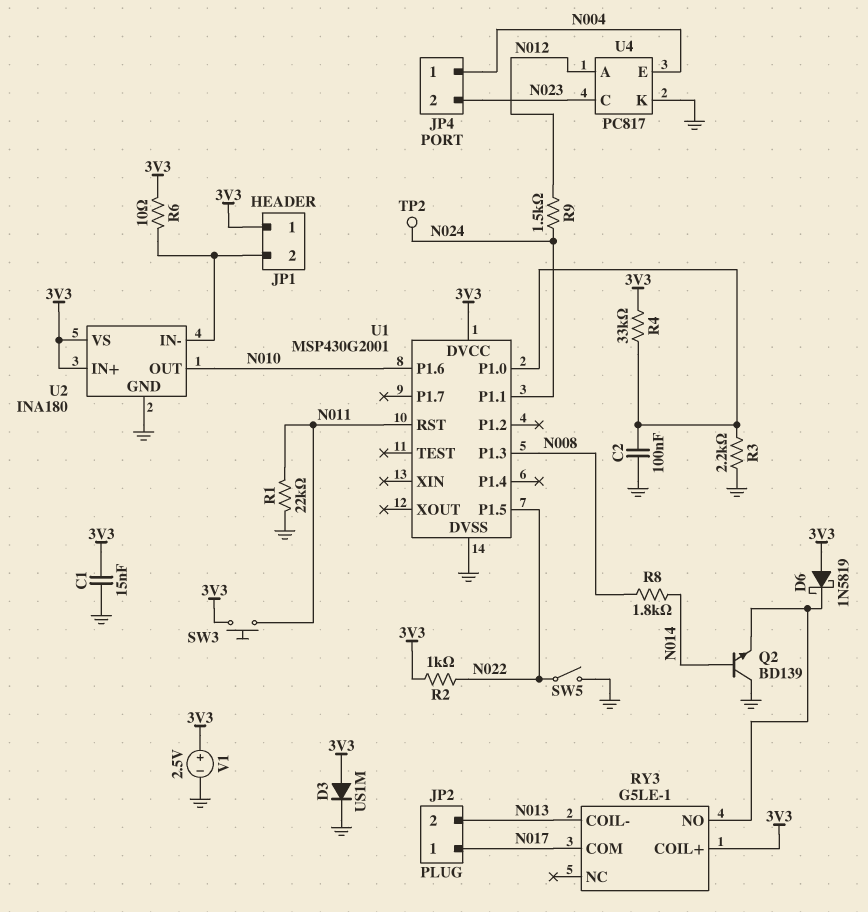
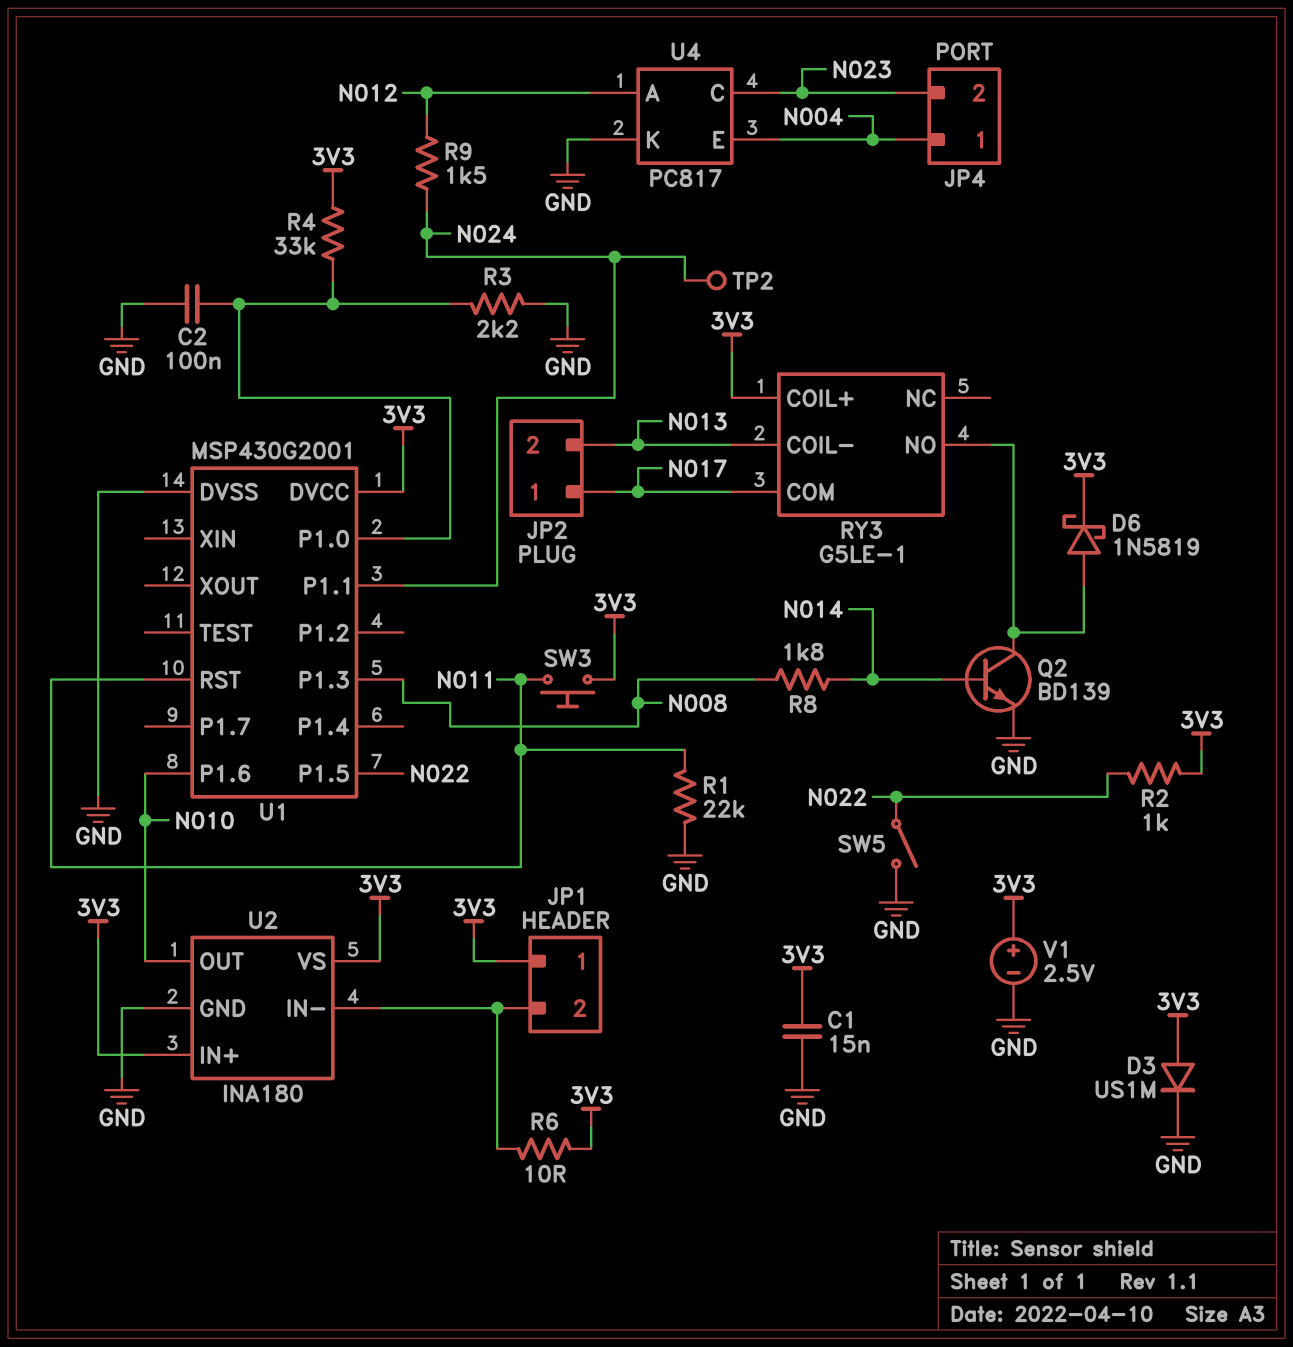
D6: schottky 1N5819 (A 3V3, K RY3/NO) -> schottky 1N5819 (A RY3/NO, K 3V3)
Q2: NPN BD139 (B N014, C GND, E RY3/NO) -> NPN BD139 (B N014, C RY3/NO, E GND)

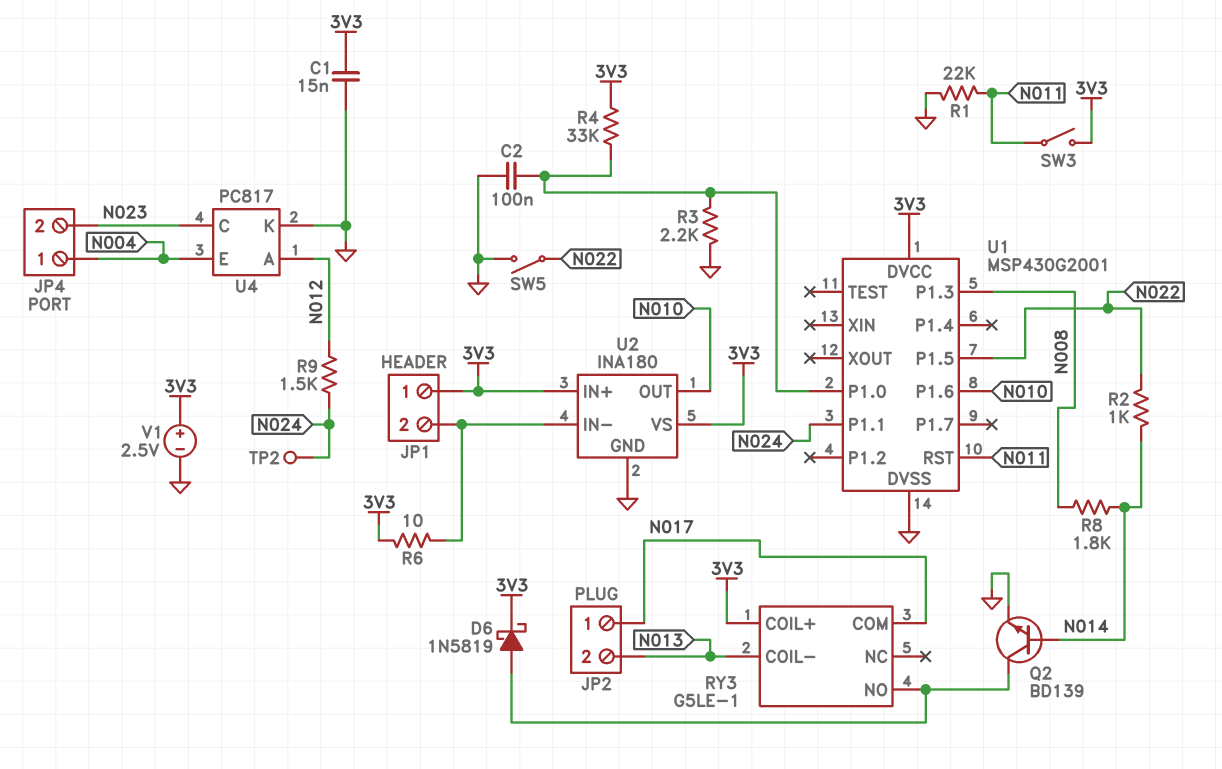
D3: diode US1M (A 3V3, K GND) -> none
R2: 1k (3V3, N022) -> 1k (N014, N022)
SW3: button (3V3, N011) -> switch (3V3, N011)

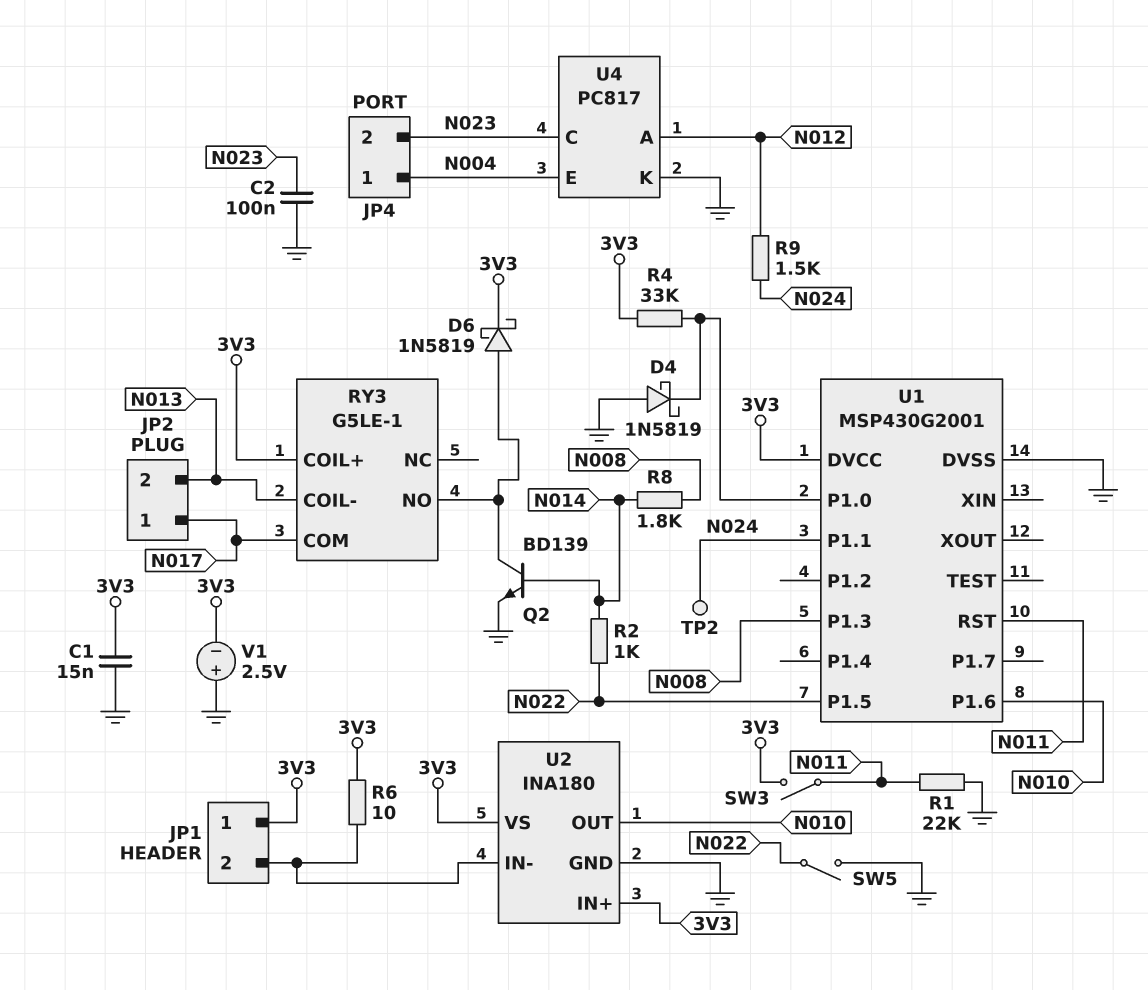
C2: 100nF (GND, U1/P1.0) -> 100nF (GND, N023)
D4: none -> schottky 1N5819 (A GND, K U1/P1.0)
R3: 2.2k (GND, U1/P1.0) -> none
V1: 2.5V (plus 3V3, minus GND) -> 2.5V (plus GND, minus 3V3)

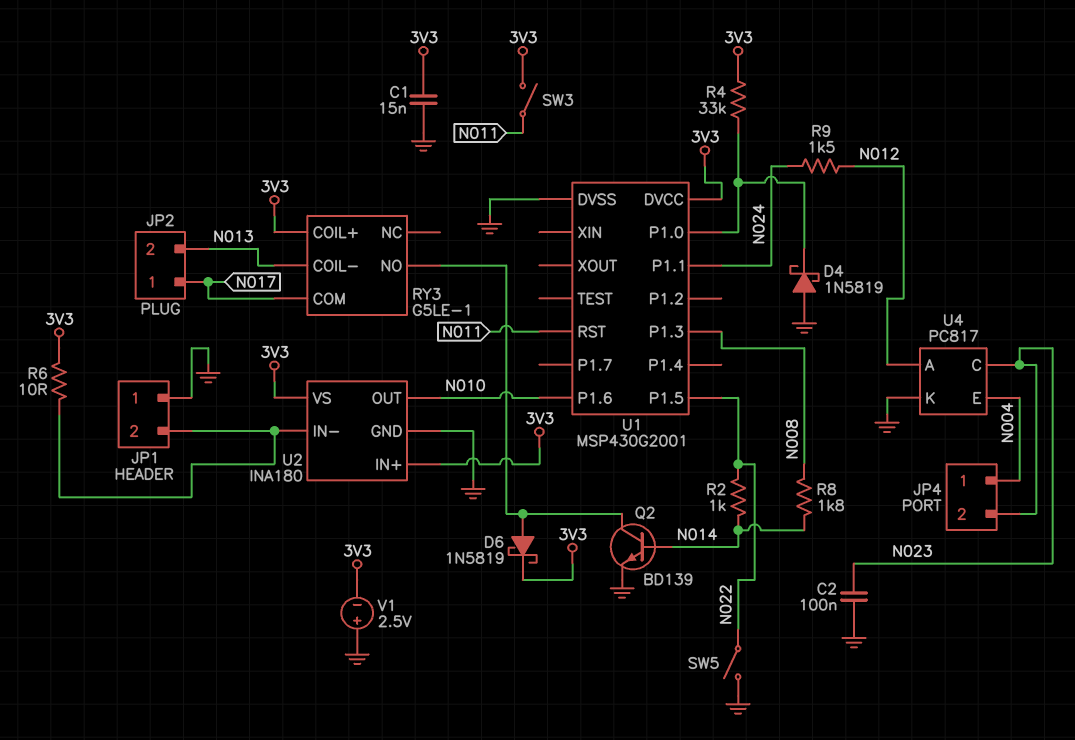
JP1 pin 1: 3V3 -> GND
R1: 22k (GND, N011) -> none
TP2: test point (N024) -> none

